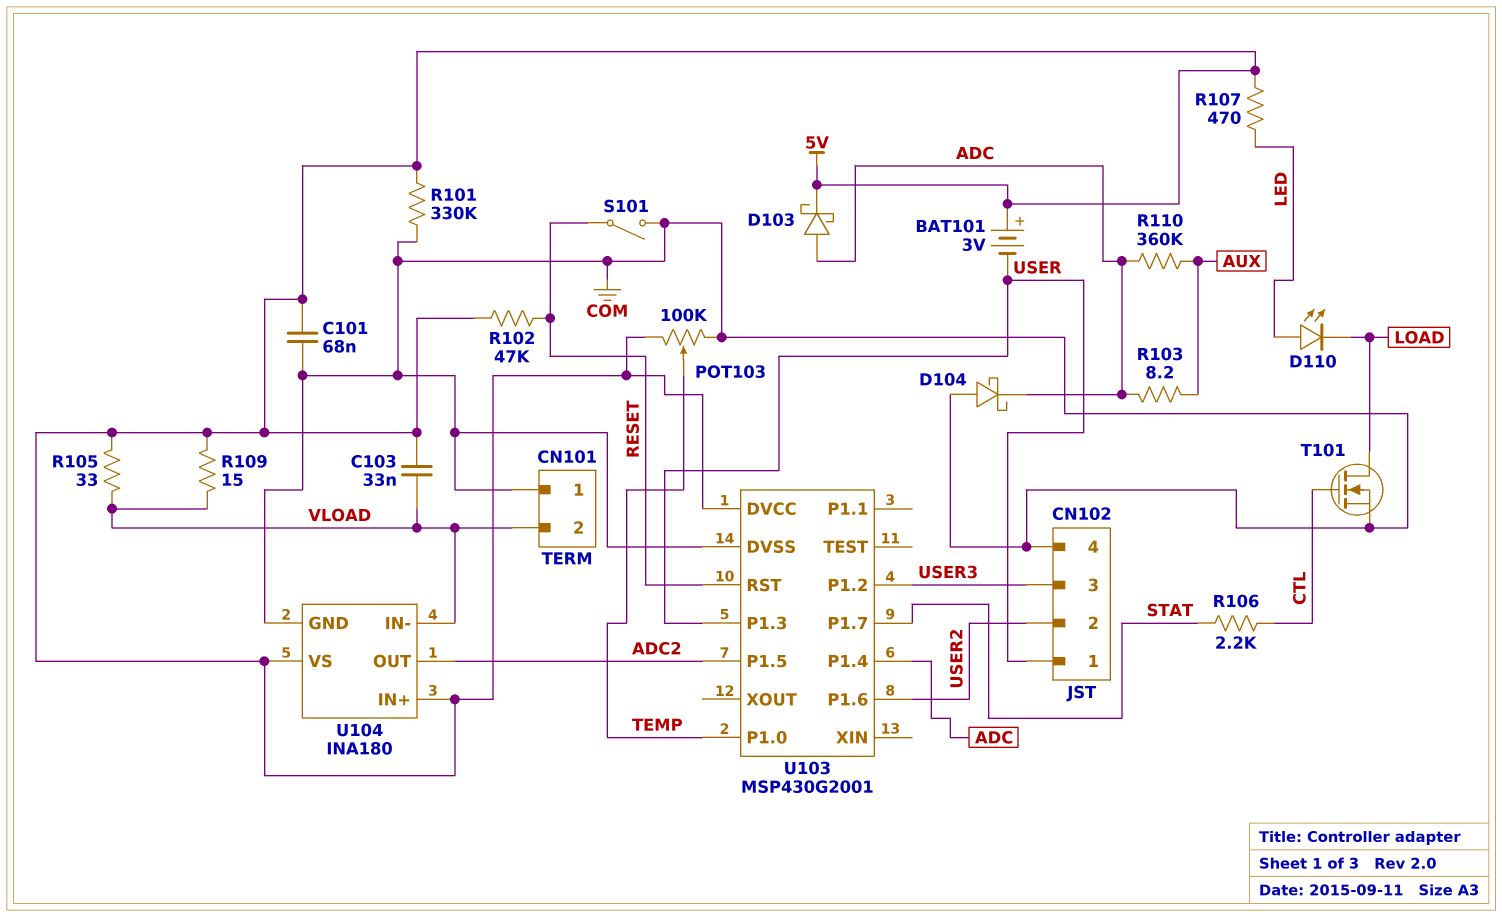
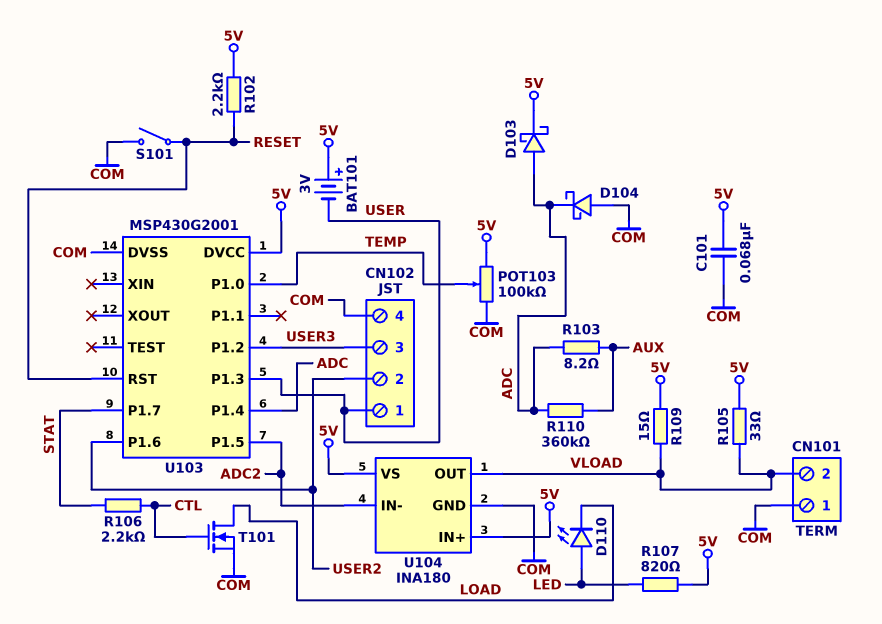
C103: 33nF (5V, VLOAD) -> none
R101: 330k (5V, COM) -> none
R102: 47k (5V, RESET) -> 2.2k (5V, RESET)
R107: 470 (5V, LED) -> 820 (5V, LED)
U104 pin IN-: VLOAD -> ADC2
U104 pin OUT: ADC2 -> VLOAD

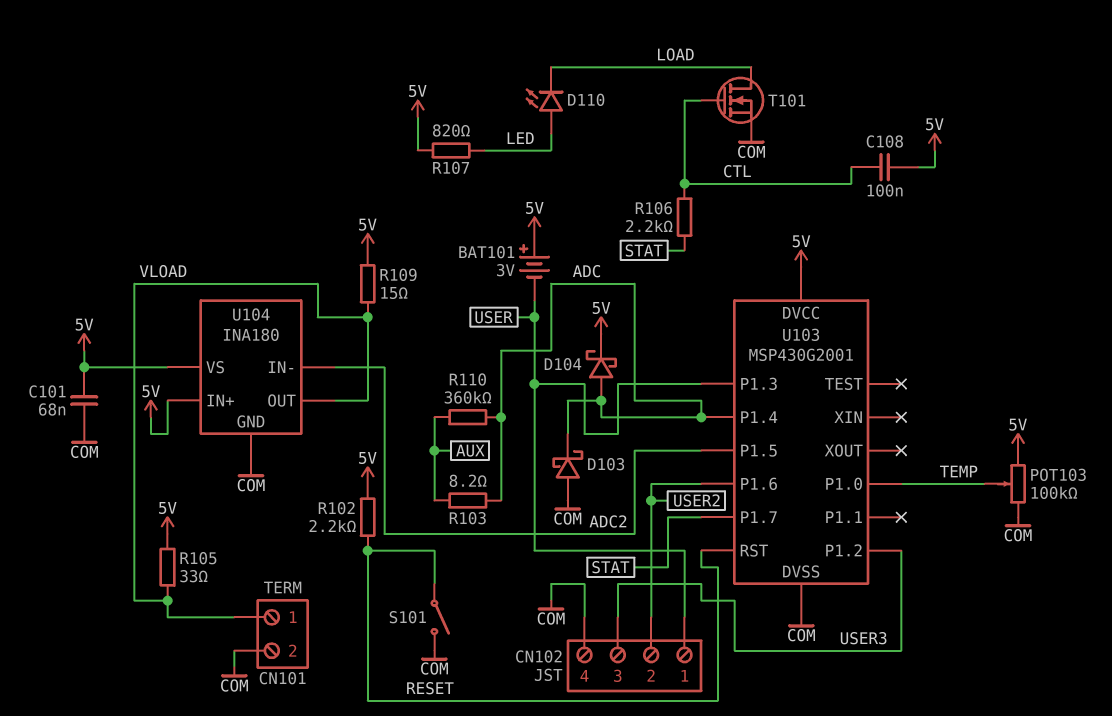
C108: none -> 100nF (5V, CTL)
CN101 pin 1: COM -> VLOAD
CN101 pin 2: VLOAD -> COM
D103: schottky (A ADC, K 5V) -> schottky (A COM, K ADC)
D104: schottky (A COM, K ADC) -> schottky (A ADC, K 5V)

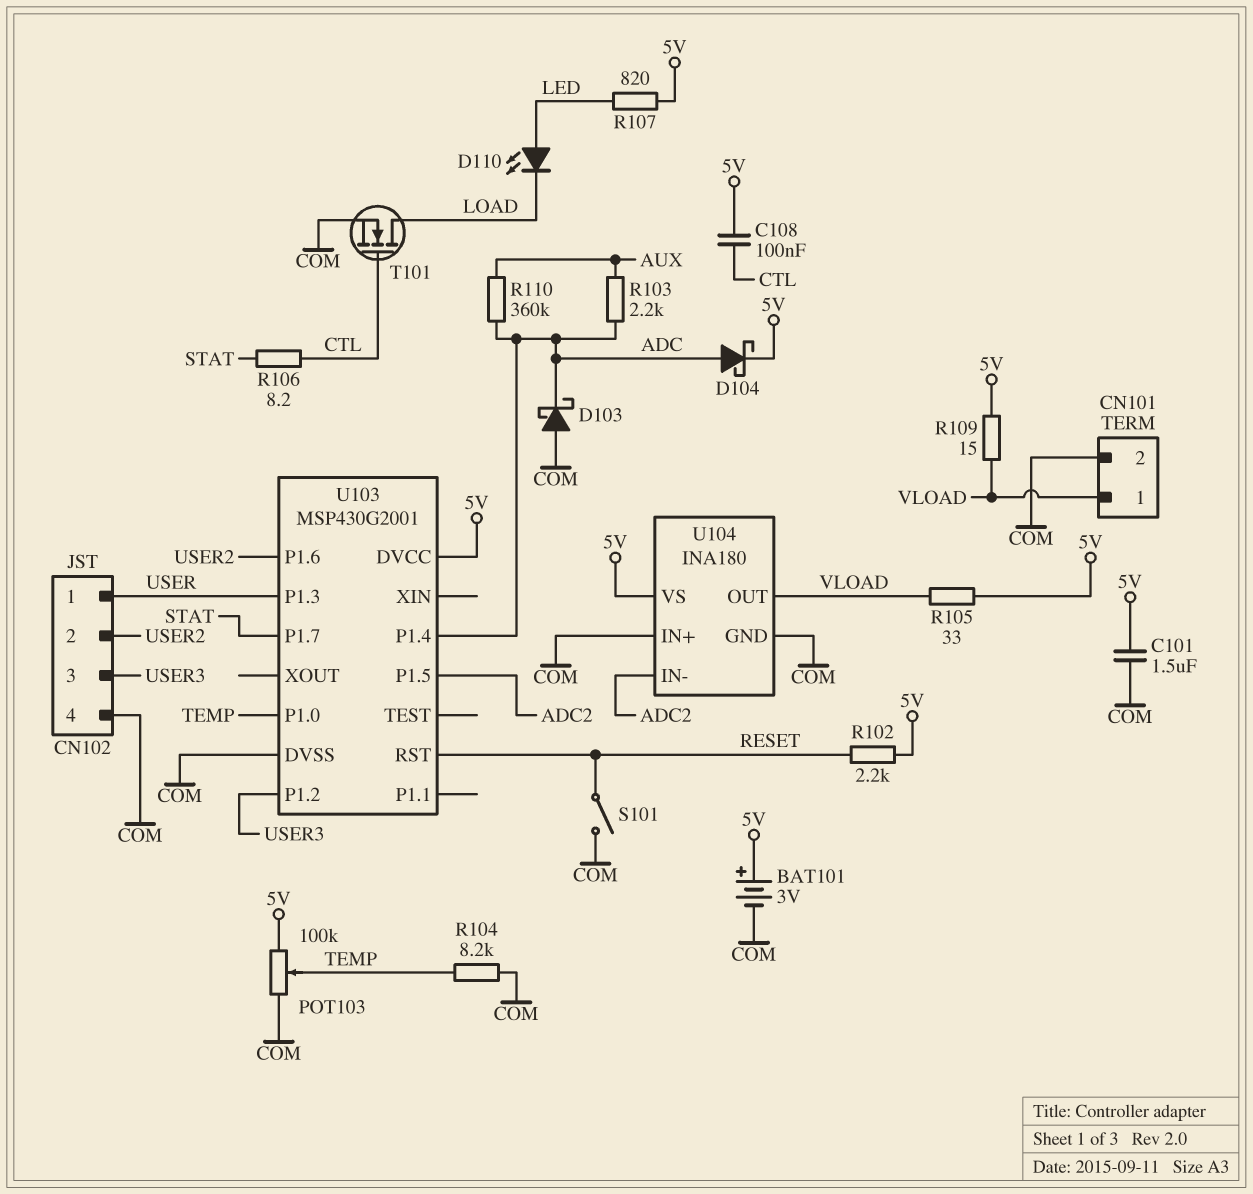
BAT101: 3V (plus 5V, minus USER) -> 3V (plus 5V, minus COM)
C101: 68nF (5V, COM) -> 1.5uF (5V, COM)
R103: 8.2 (ADC, AUX) -> 2.2k (ADC, AUX)
R104: none -> 8.2k (COM, TEMP)
R106: 2.2k (CTL, STAT) -> 8.2 (CTL, STAT)
U104 pin IN+: 5V -> COM

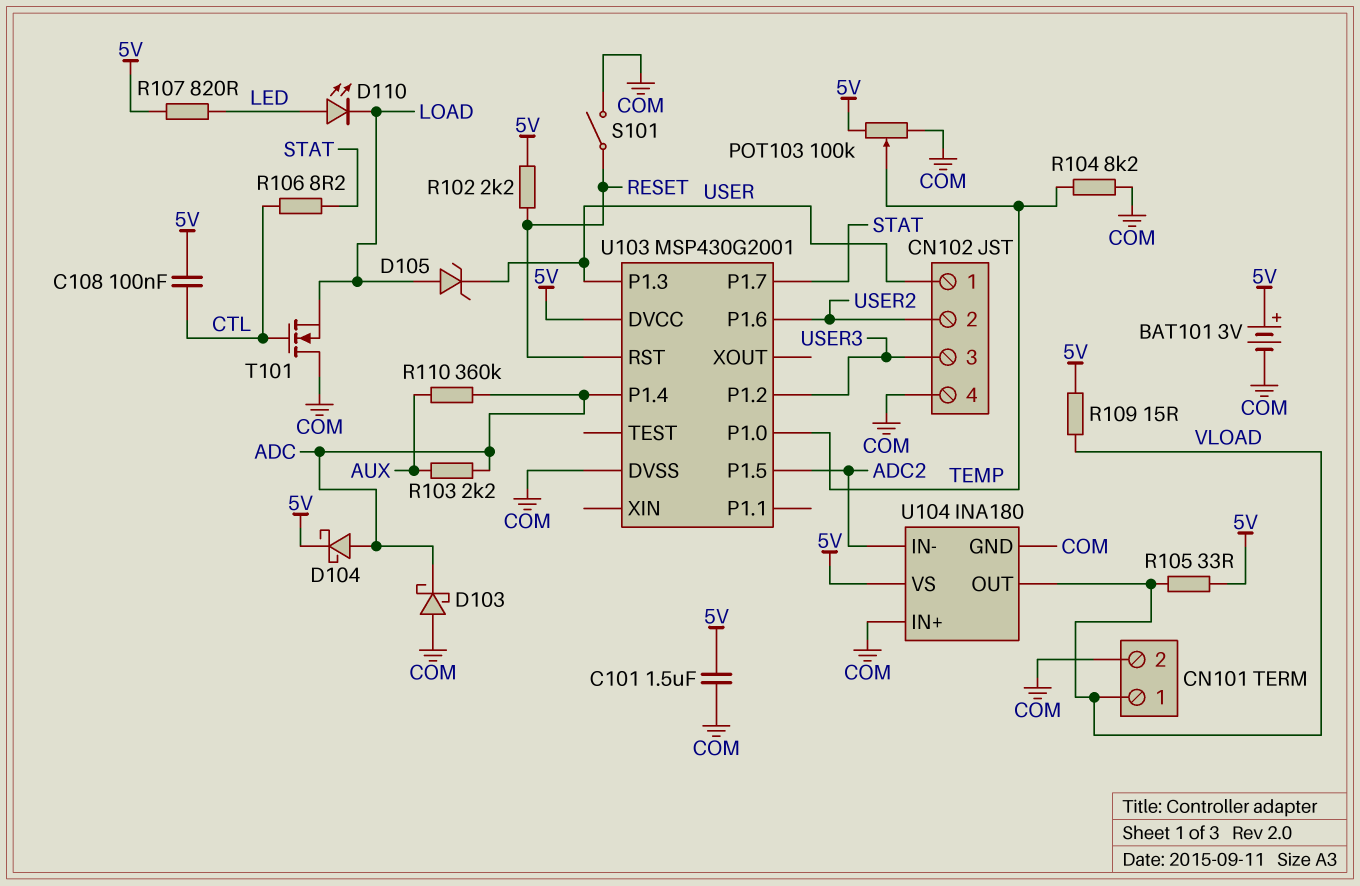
D105: none -> zener (A LOAD, K USER)
T101: NMOS (G CTL, D LOAD, S COM) -> NMOS (G CTL, D COM, S LOAD)

